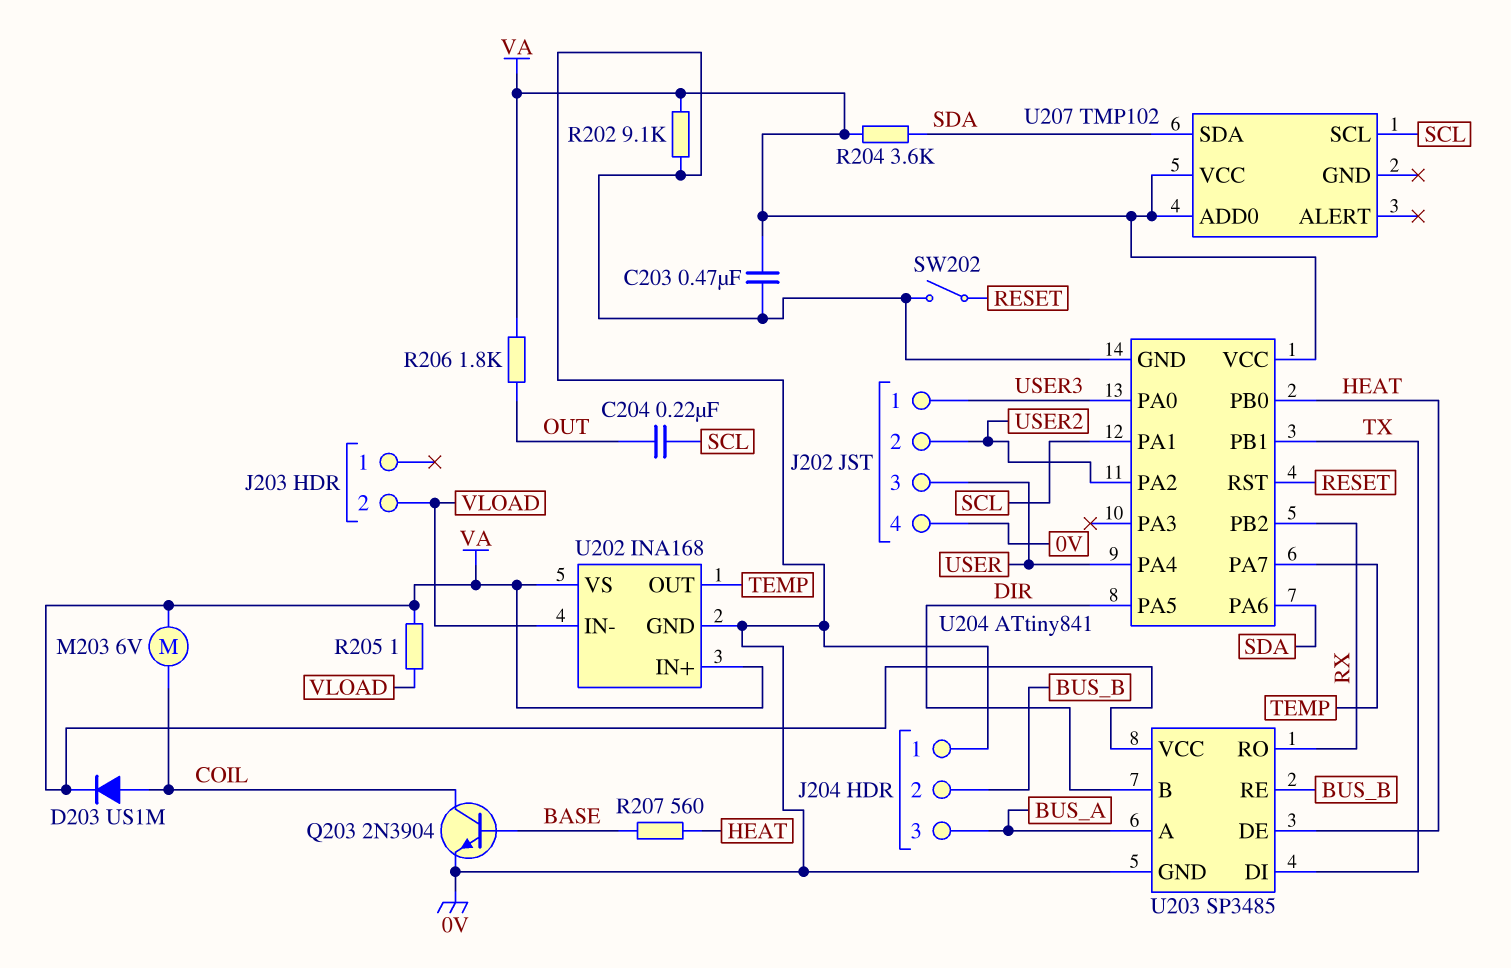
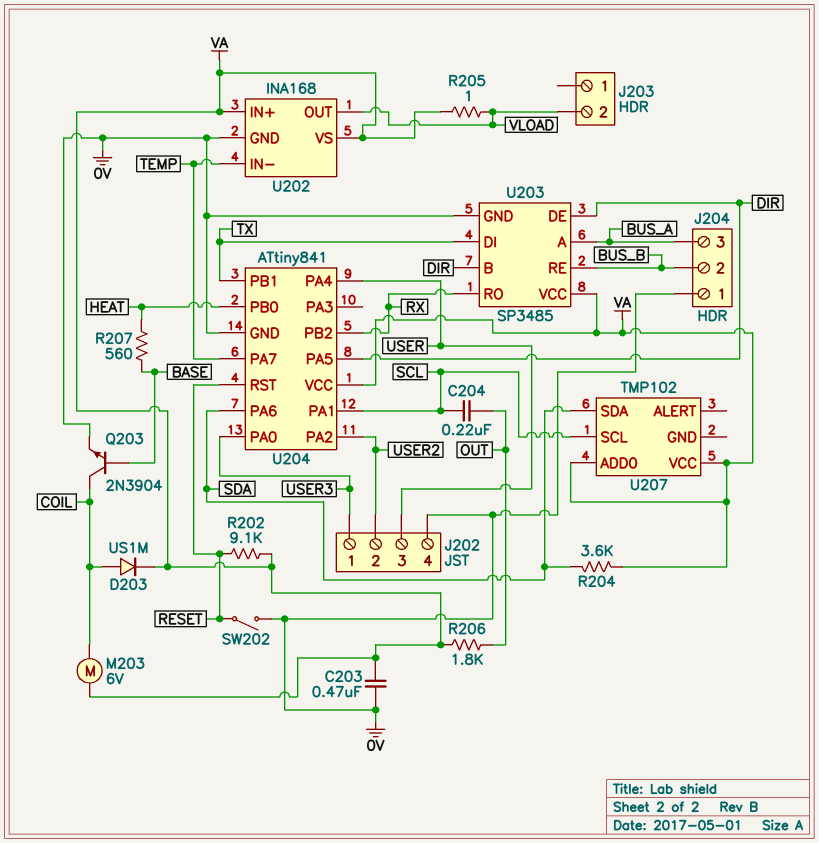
R202: 9.1k (0V, VA) -> 9.1k (RESET, VA)
U202 pin IN-: VLOAD -> TEMP
U202 pin OUT: TEMP -> VLOAD
U203 pin DE: HEAT -> DIR

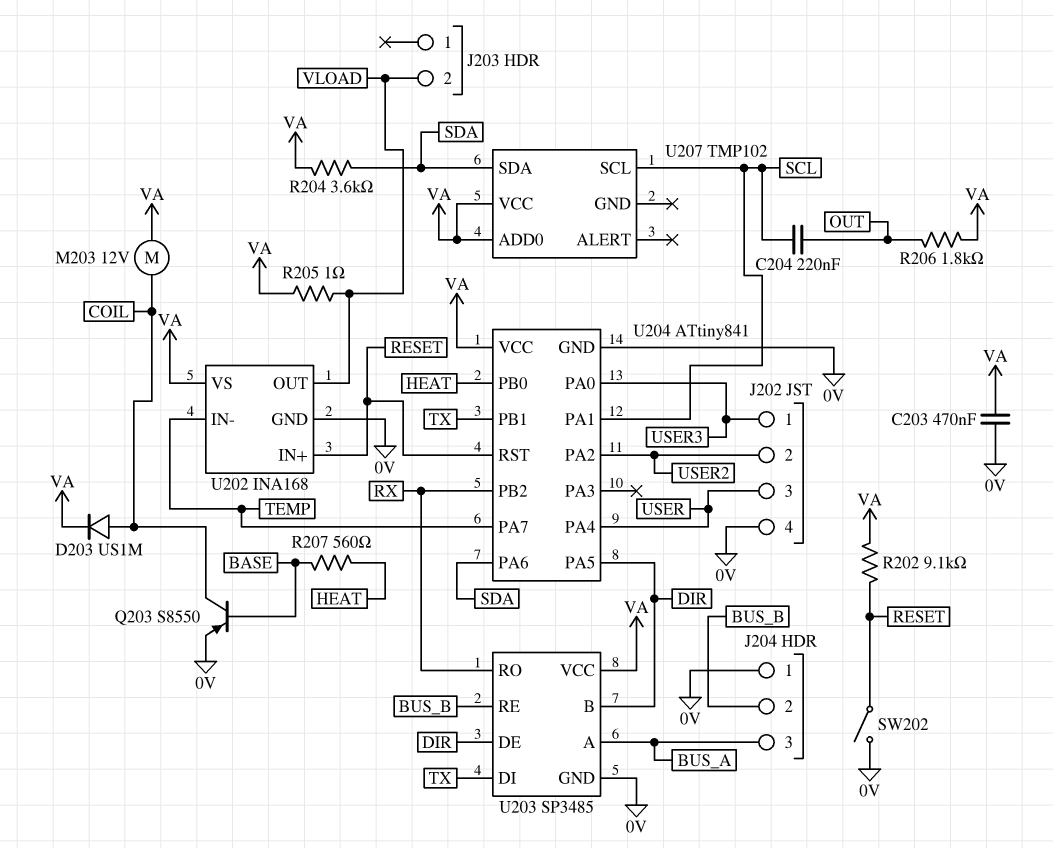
M203: motor 6V (COIL, VA) -> motor 12V (COIL, VA)
Q203: NPN 2N3904 (B BASE, C COIL, E 0V) -> PNP S8550 (B BASE, C COIL, E 0V)
U202 pin IN+: VA -> RESET

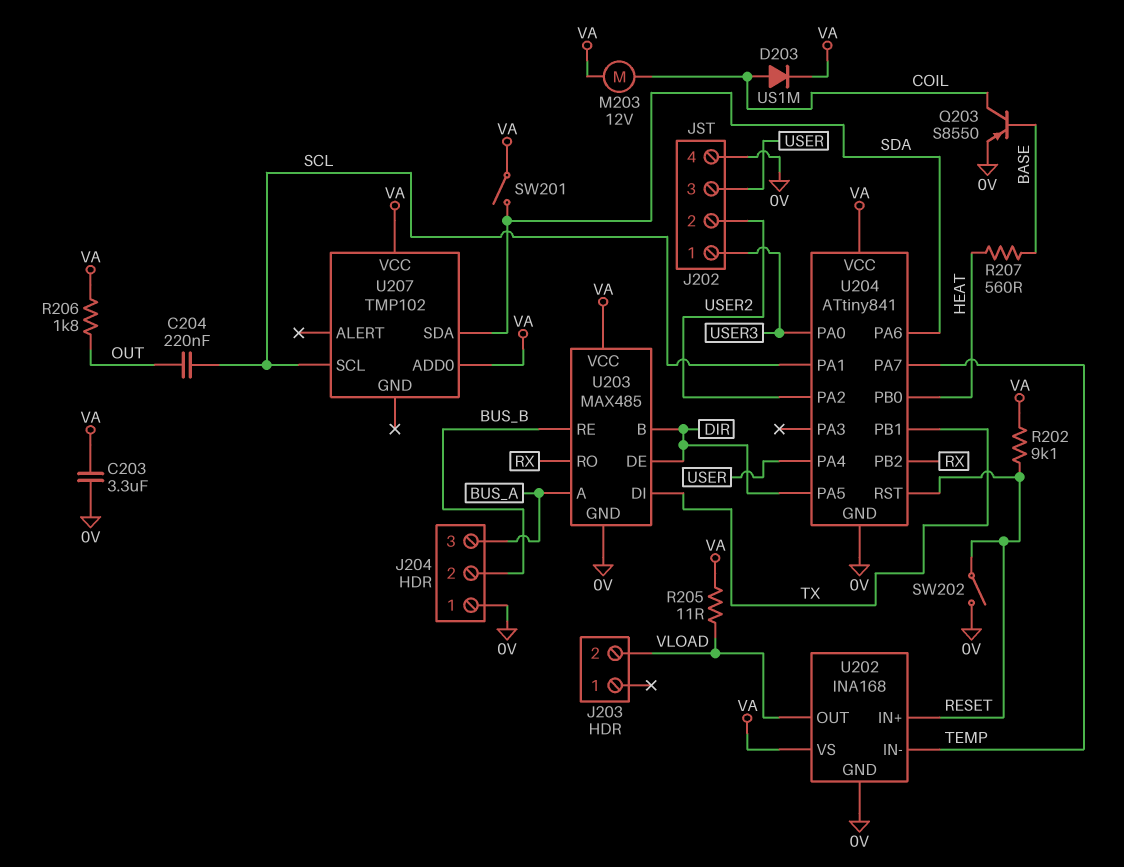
C203: 470nF (0V, VA) -> 3.3uF (0V, VA)
R204: 3.6k (SDA, VA) -> none
R205: 1 (VA, VLOAD) -> 11 (VA, VLOAD)
SW201: none -> switch (SDA, VA)
U203: SP3485 -> MAX485

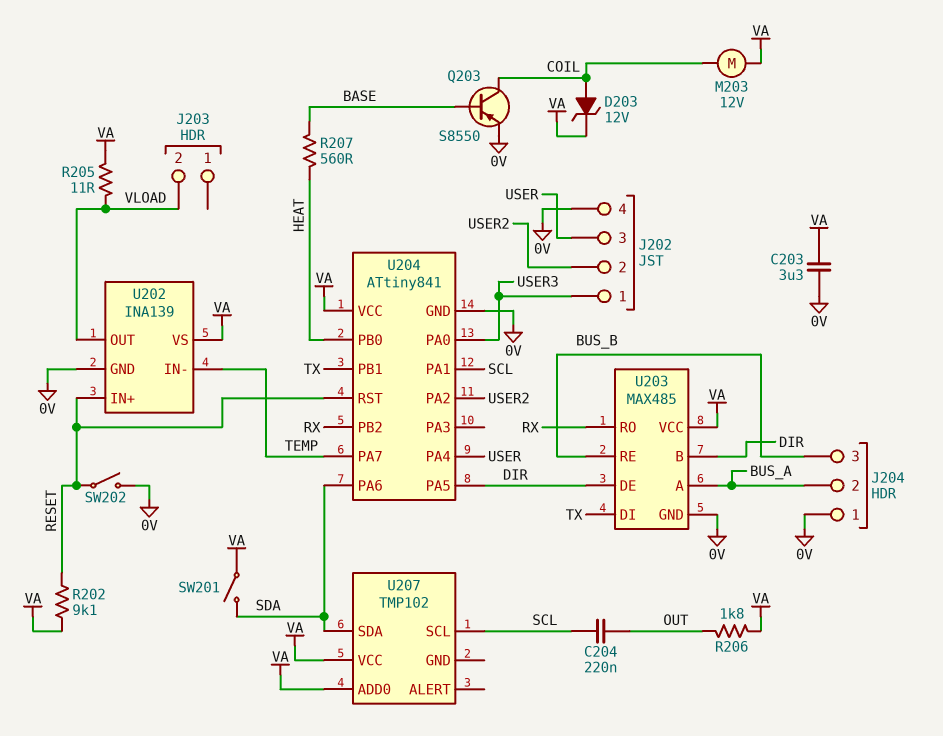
D203: diode US1M (A COIL, K VA) -> zener 12V (A COIL, K VA)
J204 pin 2: BUS_B -> BUS_A
J204 pin 3: BUS_A -> BUS_B
U202: INA168 -> INA139

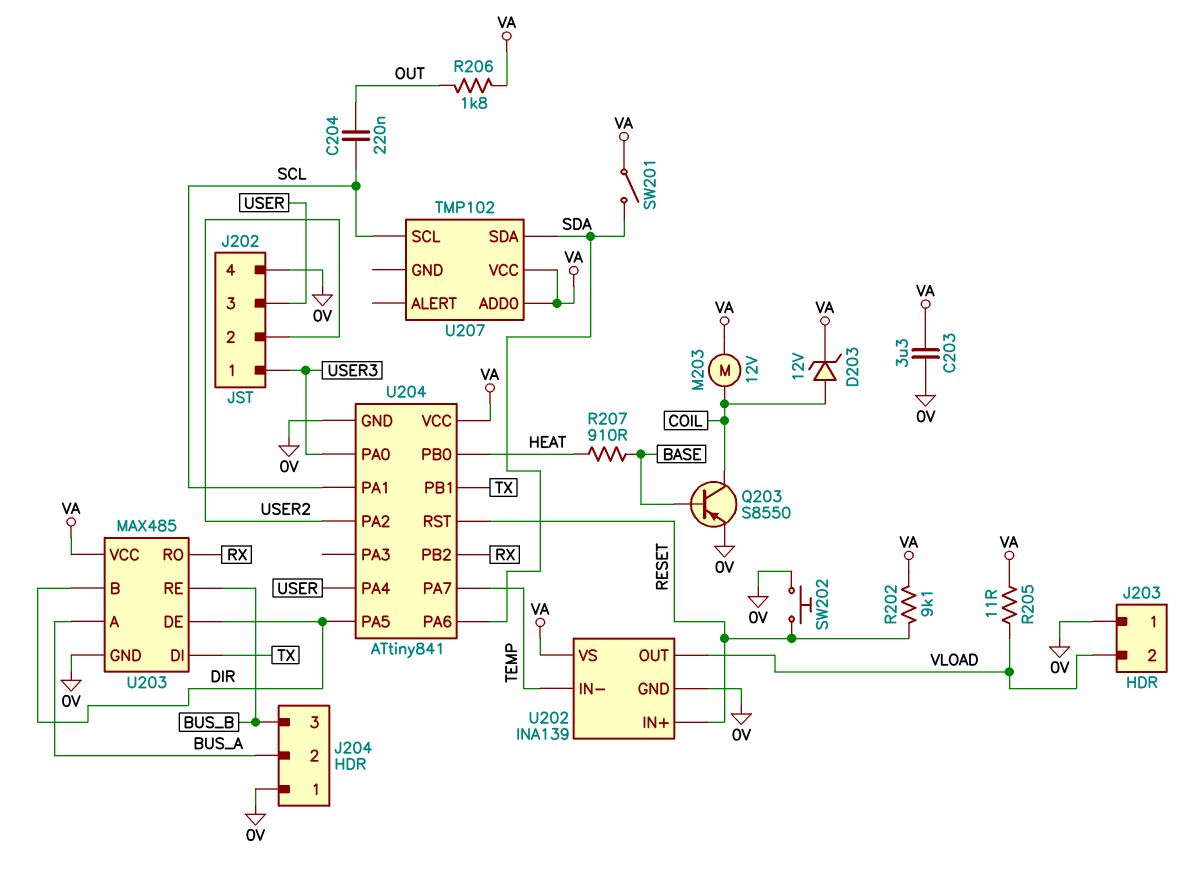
J203 pin 1: none -> 0V
R207: 560 (BASE, HEAT) -> 910 (BASE, HEAT)
SW202: switch (0V, RESET) -> button (0V, RESET)

